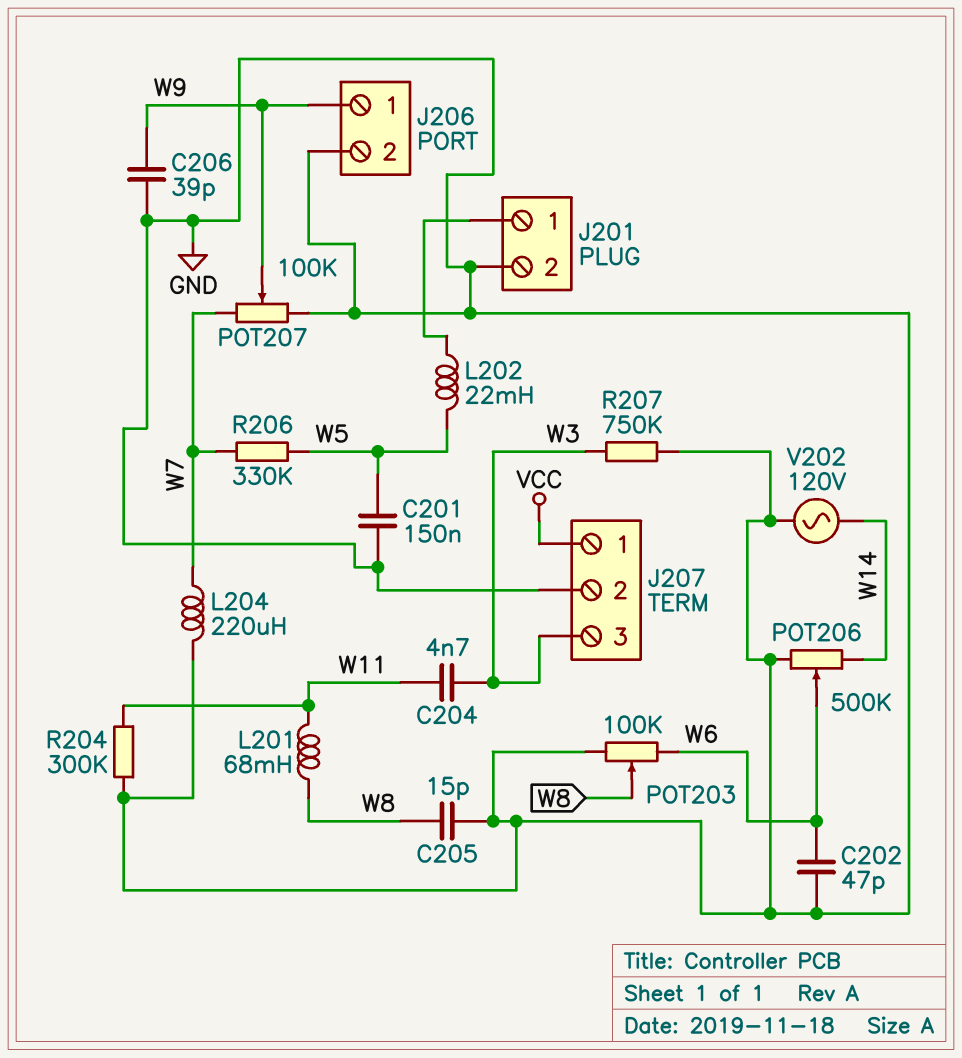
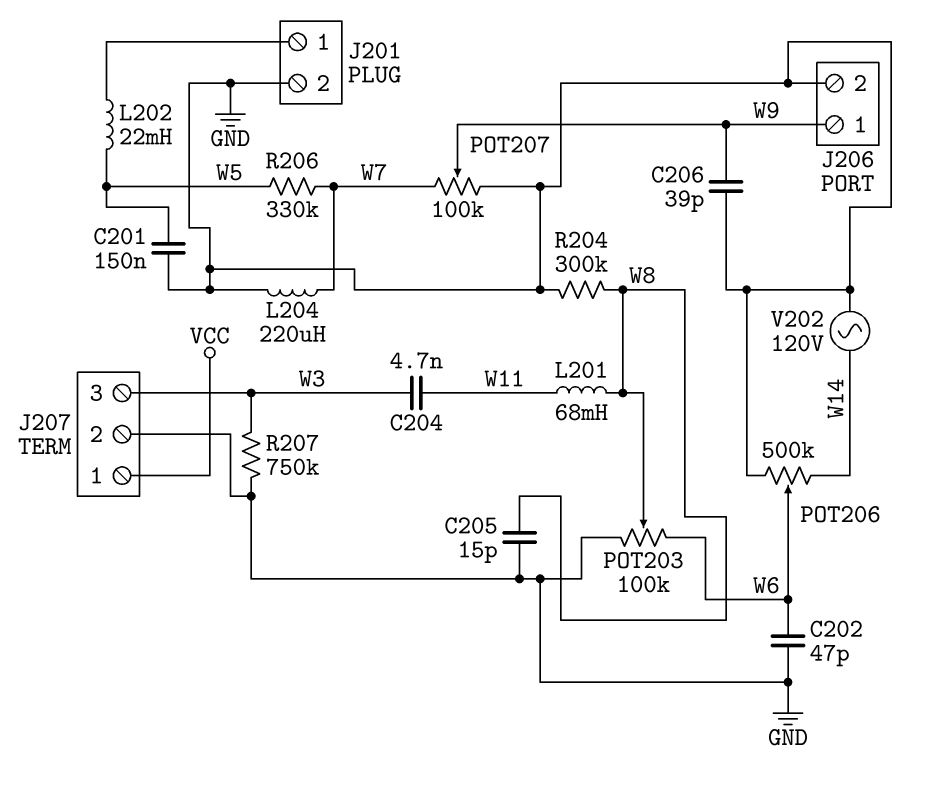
R204: 300k (GND, W11) -> 300k (GND, W8)

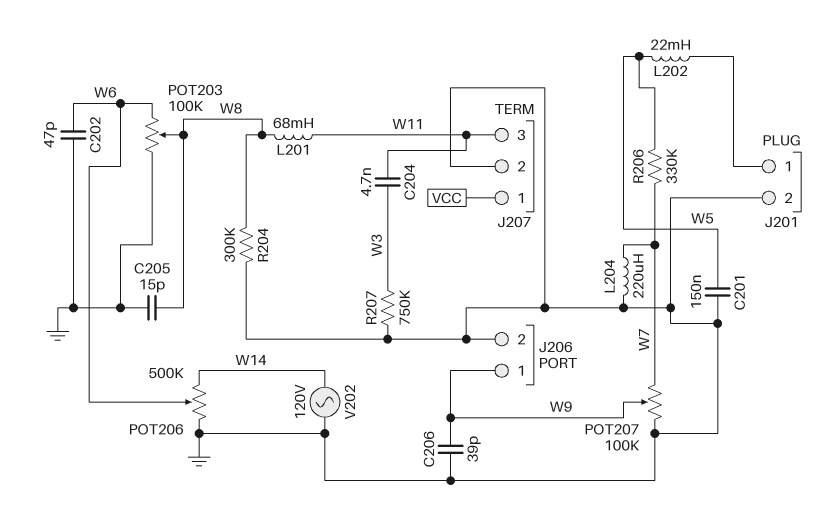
J207 pin 3: W3 -> W11

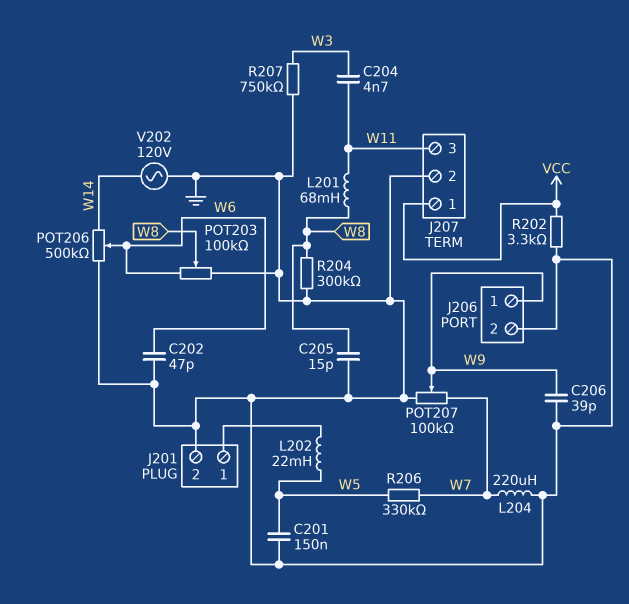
R202: none -> 3.3k (GND, VCC)

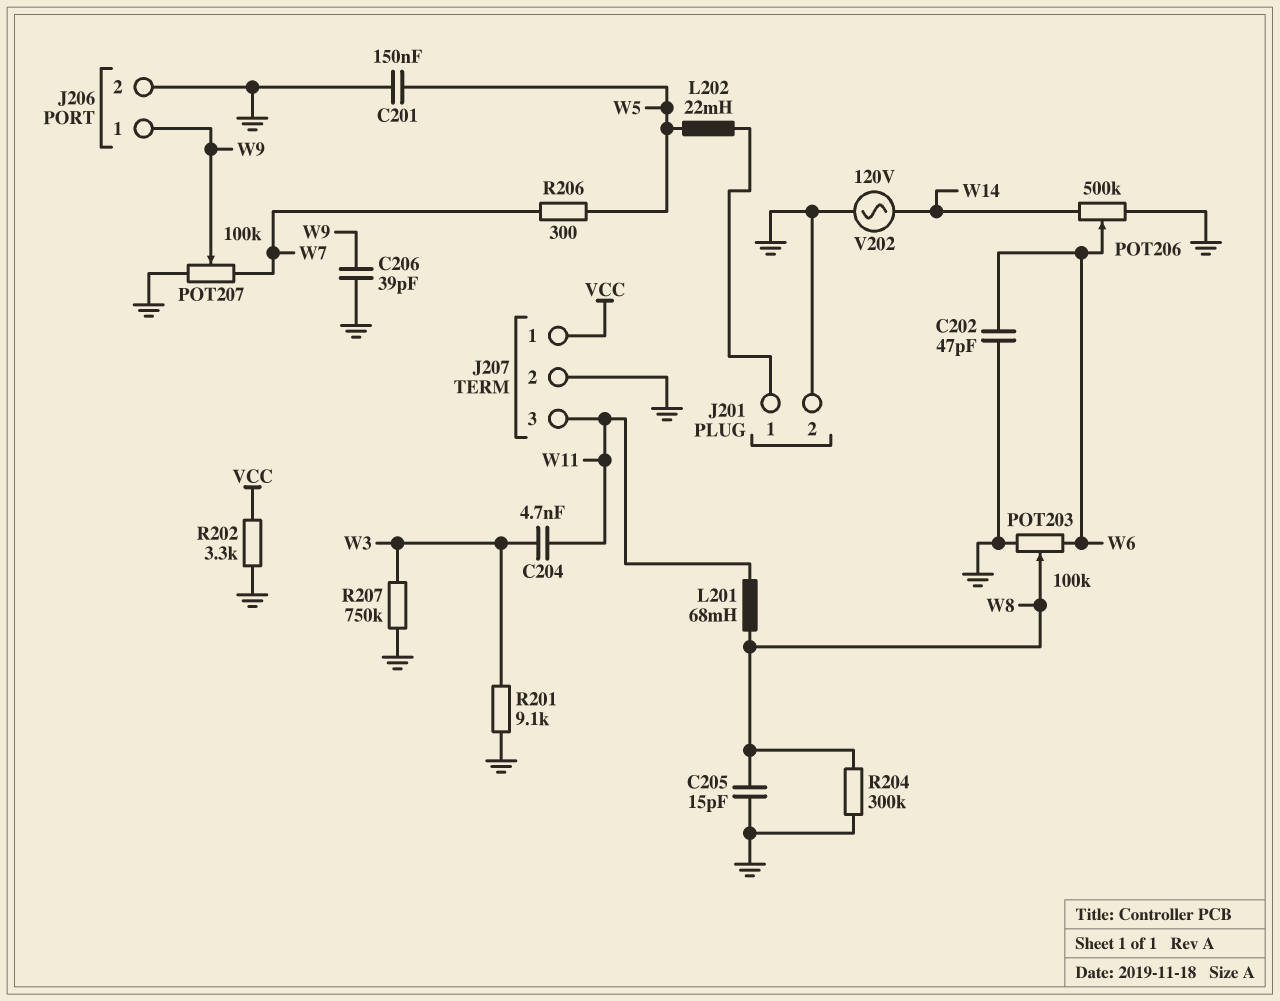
L204: 220uH (GND, W7) -> none
R201: none -> 9.1k (GND, W3)
R206: 330k (W5, W7) -> 300 (W5, W7)

